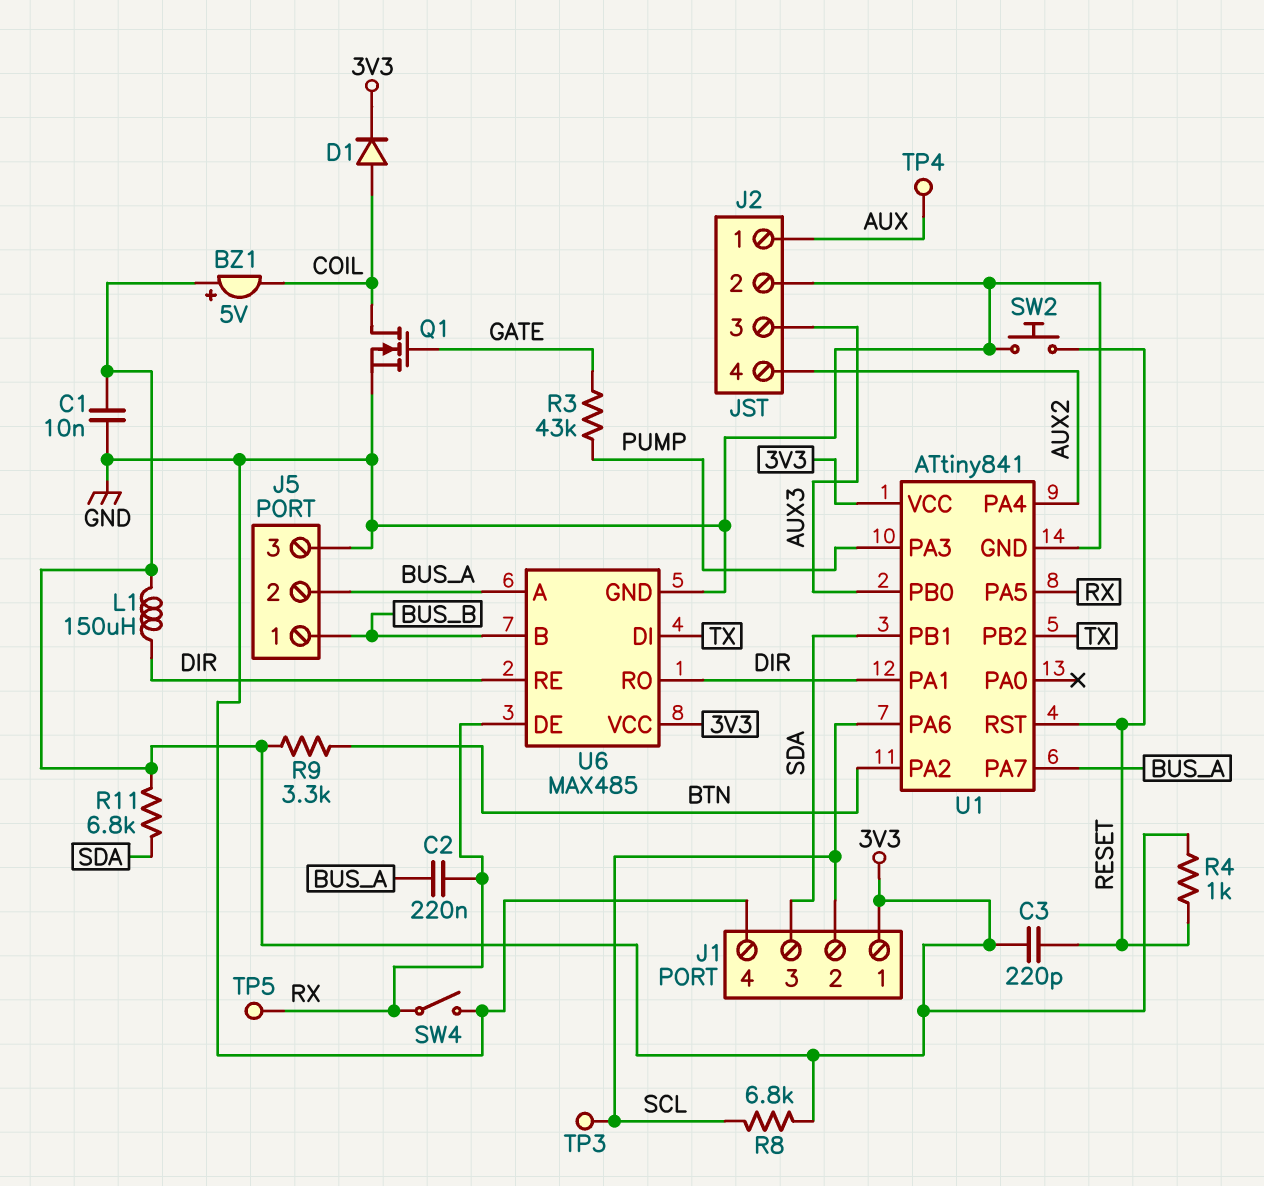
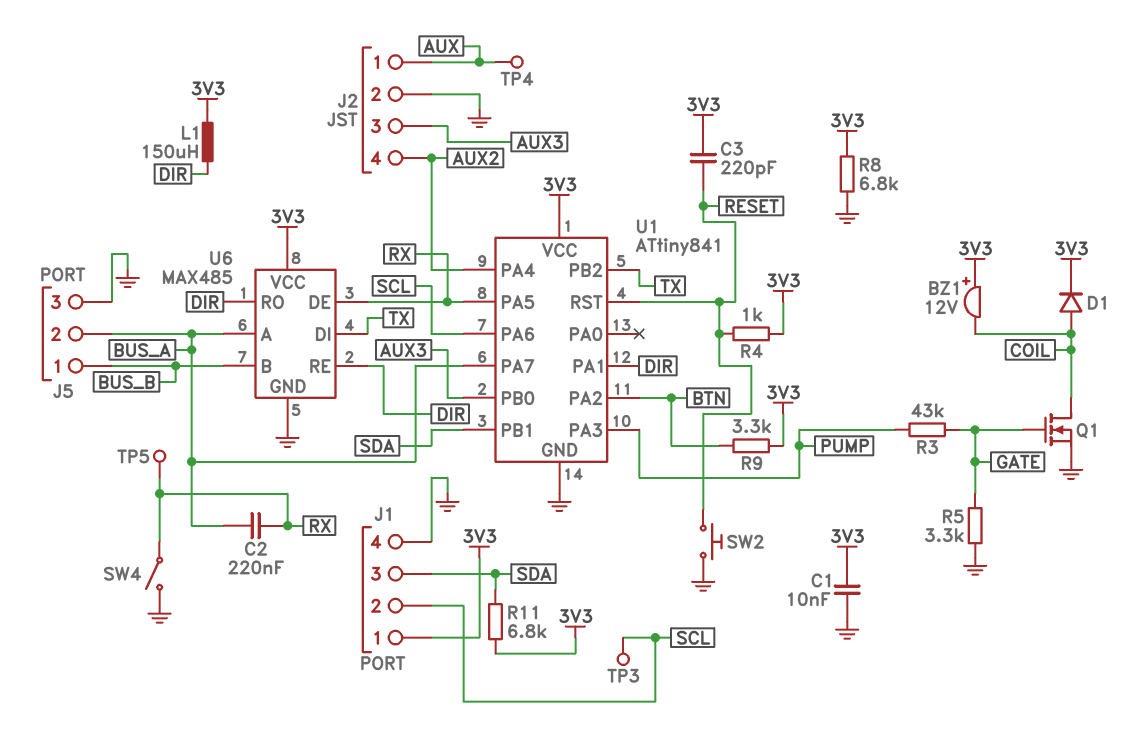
BZ1: buzzer 5V (plus 3V3, minus COIL) -> buzzer 12V (plus 3V3, minus COIL)
R5: none -> 3.3k (GATE, GND)
R8: 6.8k (3V3, SCL) -> 6.8k (3V3, GND)

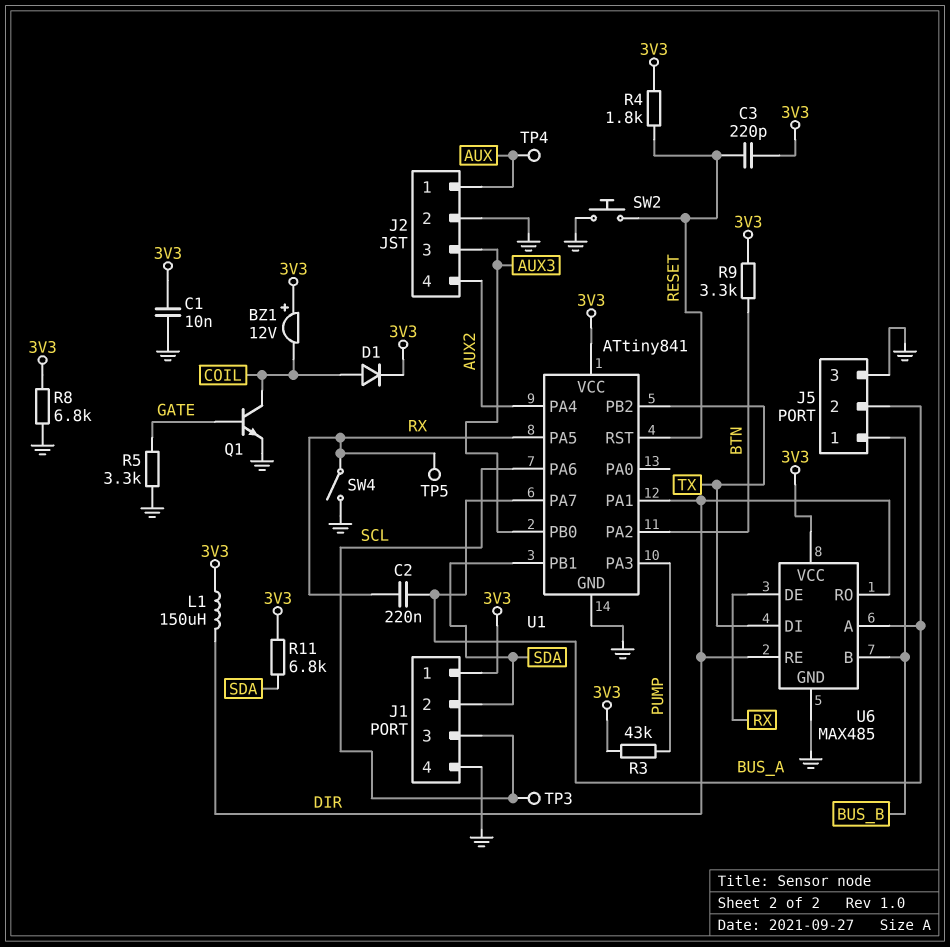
J1 pin 2: SCL -> SDA
J1 pin 3: SDA -> SCL
Q1: NMOS (G GATE, D COIL, S GND) -> NPN (B GATE, C COIL, E GND)
R3: 43k (GATE, PUMP) -> 43k (3V3, PUMP)
R4: 1k (3V3, RESET) -> 1.8k (3V3, RESET)

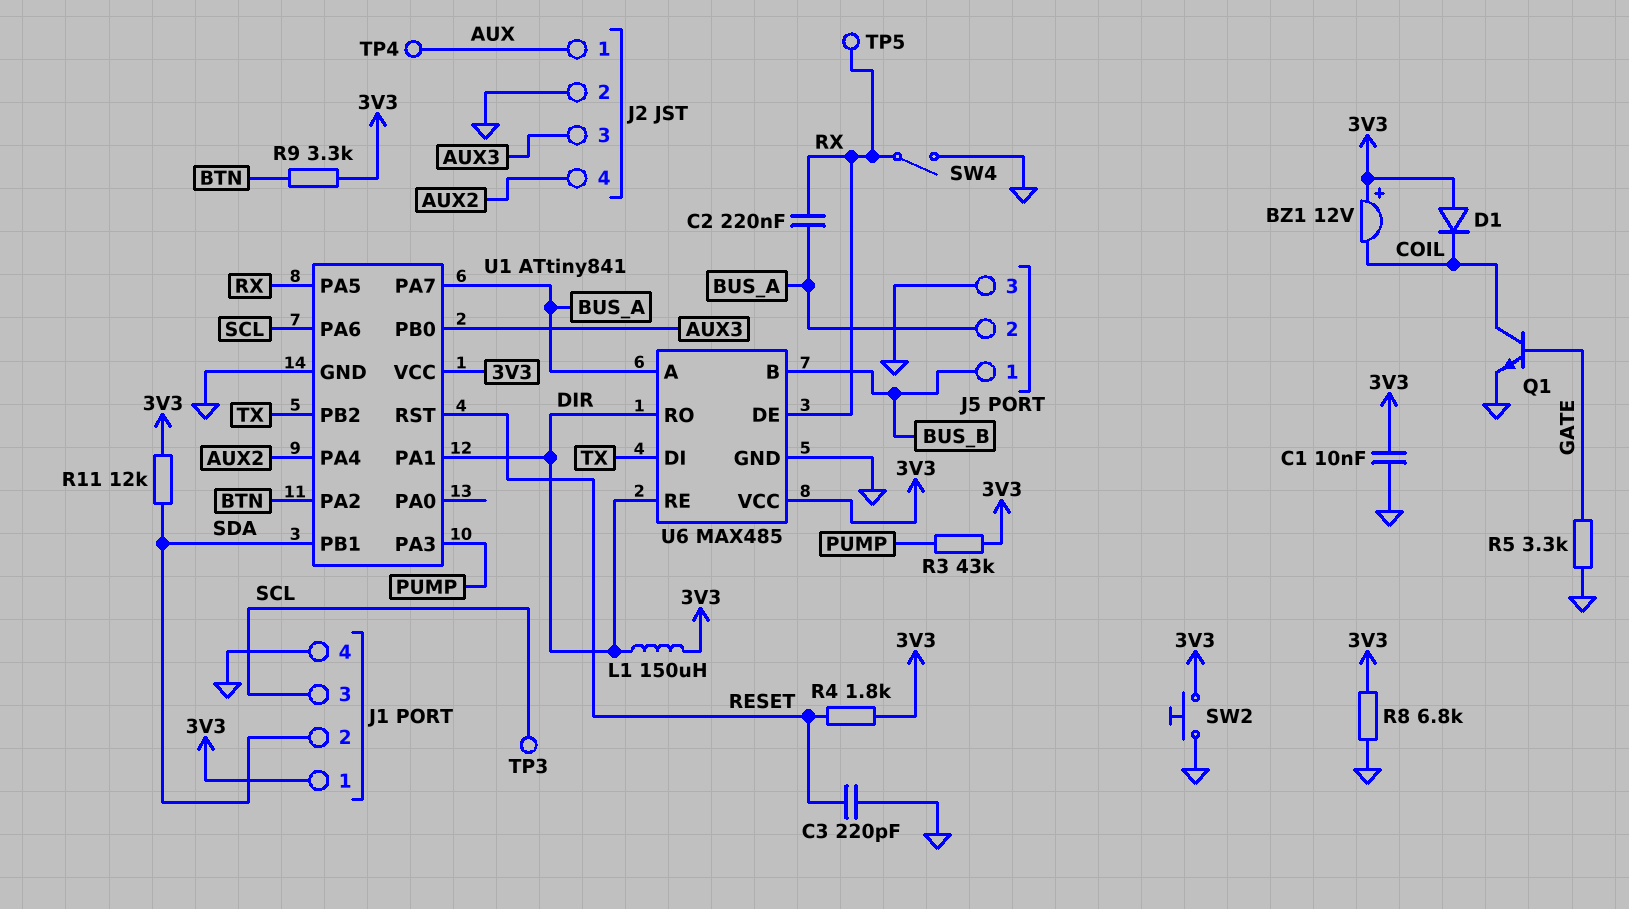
C3: 220pF (3V3, RESET) -> 220pF (GND, RESET)
D1: diode (A COIL, K 3V3) -> diode (A 3V3, K COIL)
R11: 6.8k (3V3, SDA) -> 12k (3V3, SDA)
SW2: button (GND, RESET) -> button (3V3, GND)

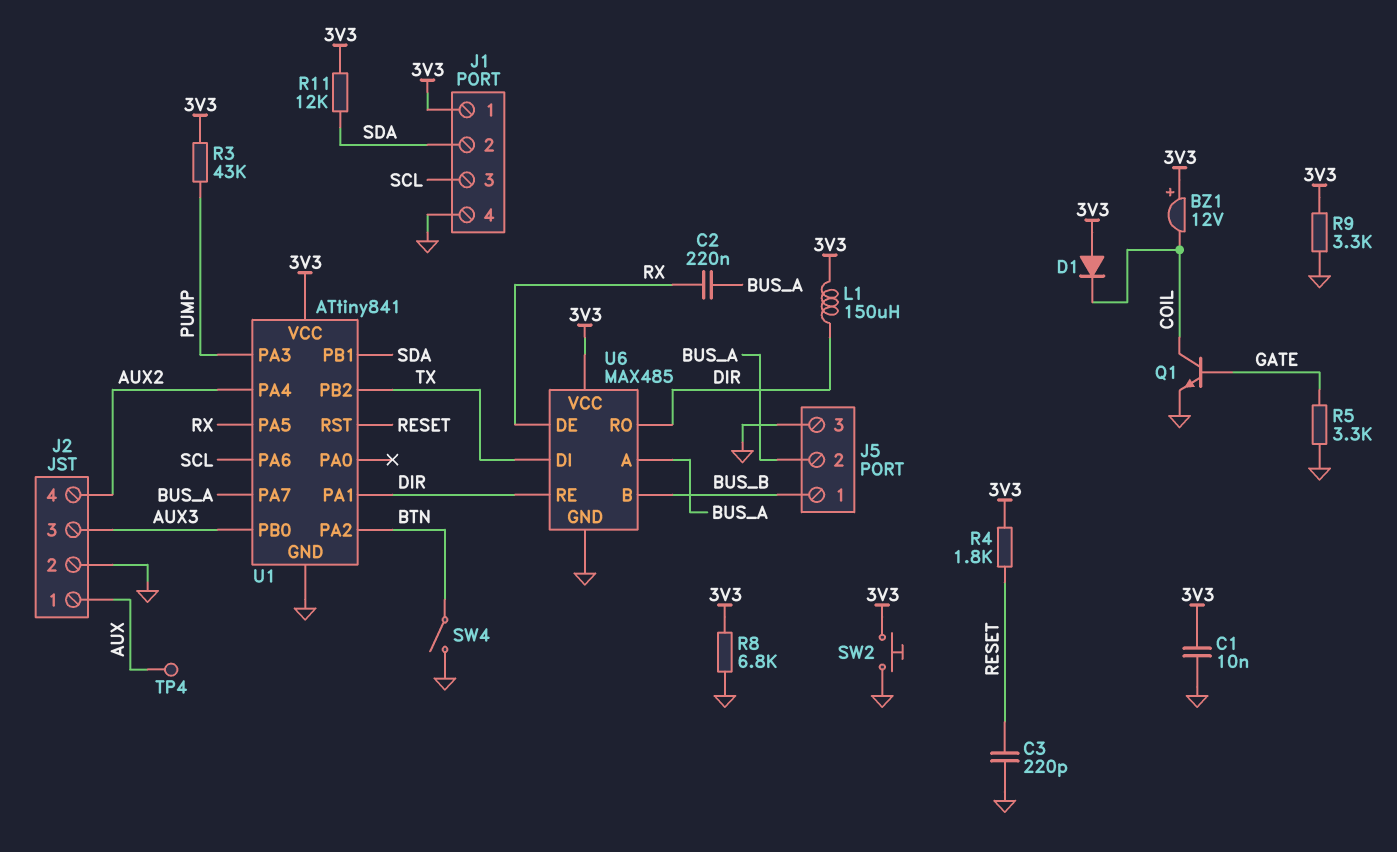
R9: 3.3k (3V3, BTN) -> 3.3k (3V3, GND)
SW4: switch (GND, RX) -> switch (BTN, GND)
TP3: test point (SCL) -> none
TP5: test point (RX) -> none

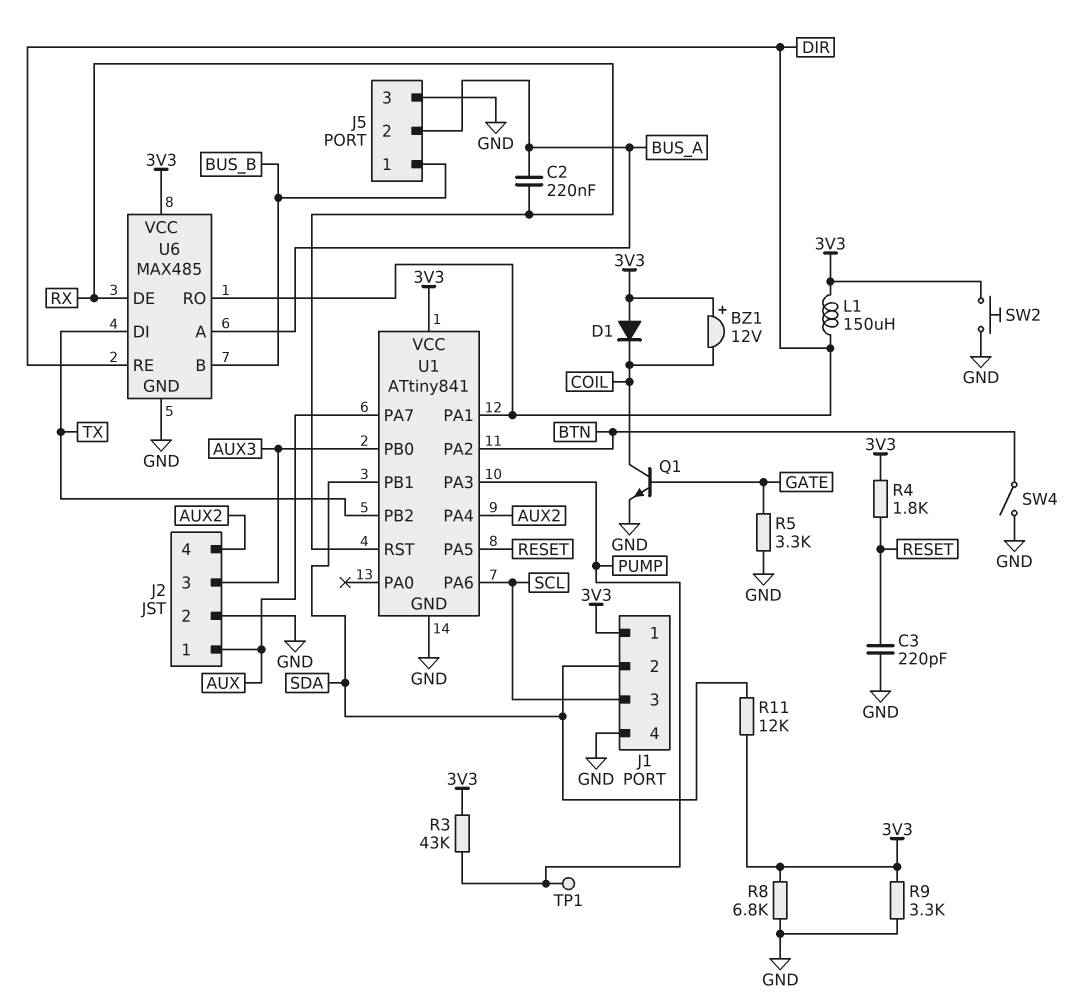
C1: 10nF (3V3, GND) -> none
TP1: none -> test point (PUMP)
TP4: test point (AUX) -> none
U1 pin PA5: RX -> RESET
U1 pin PA7: BUS_A -> AUX
U1 pin RST: RESET -> RX

